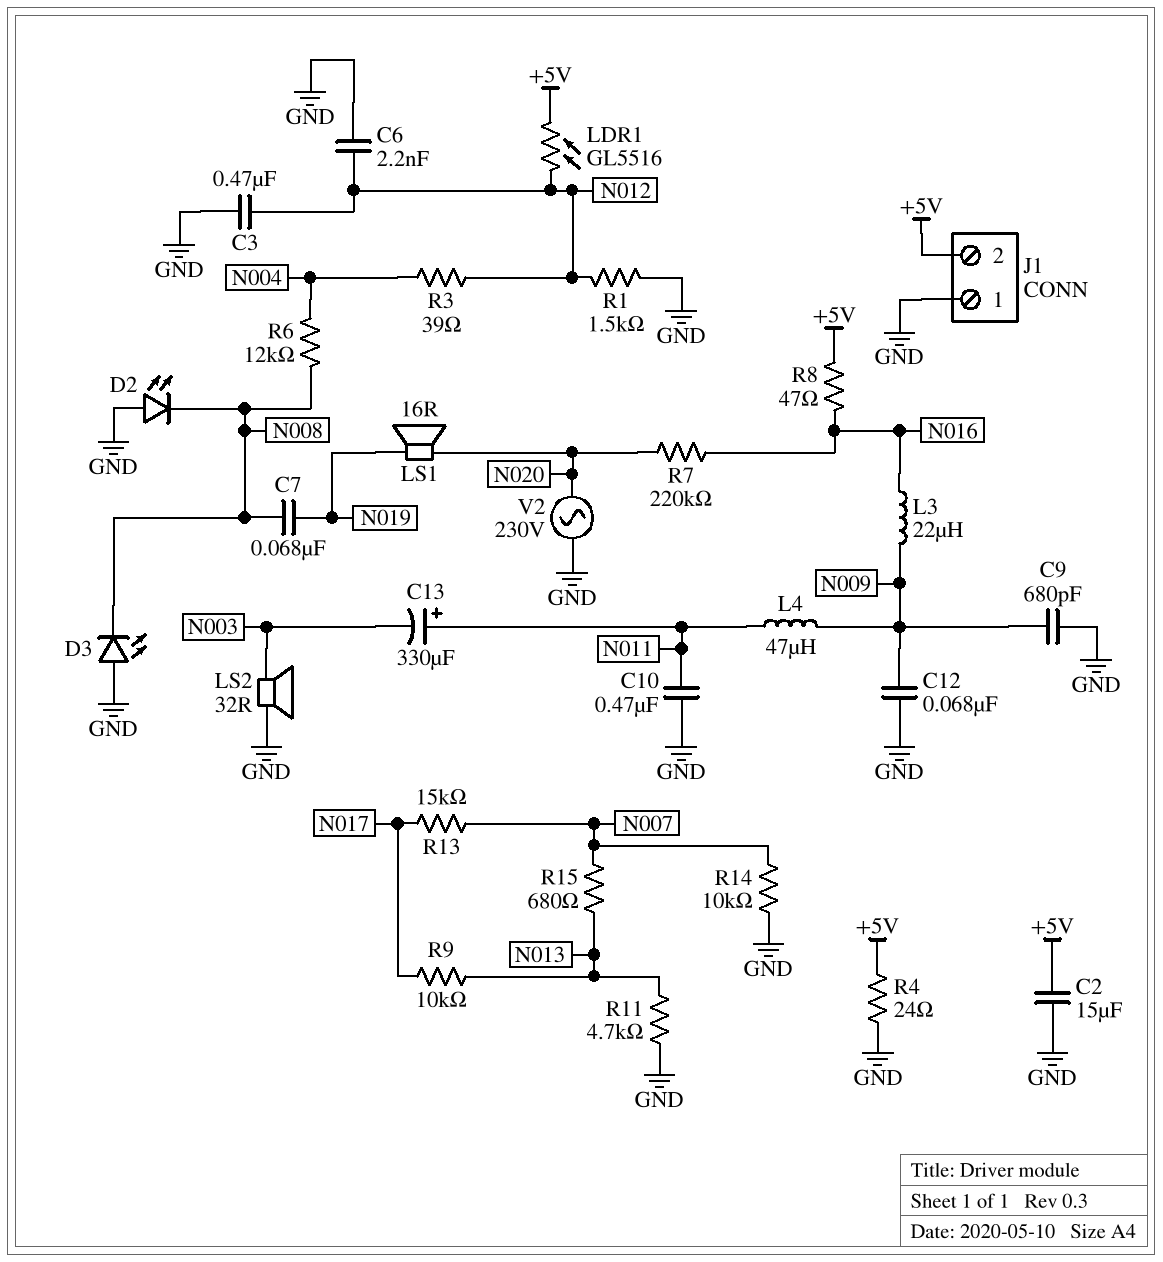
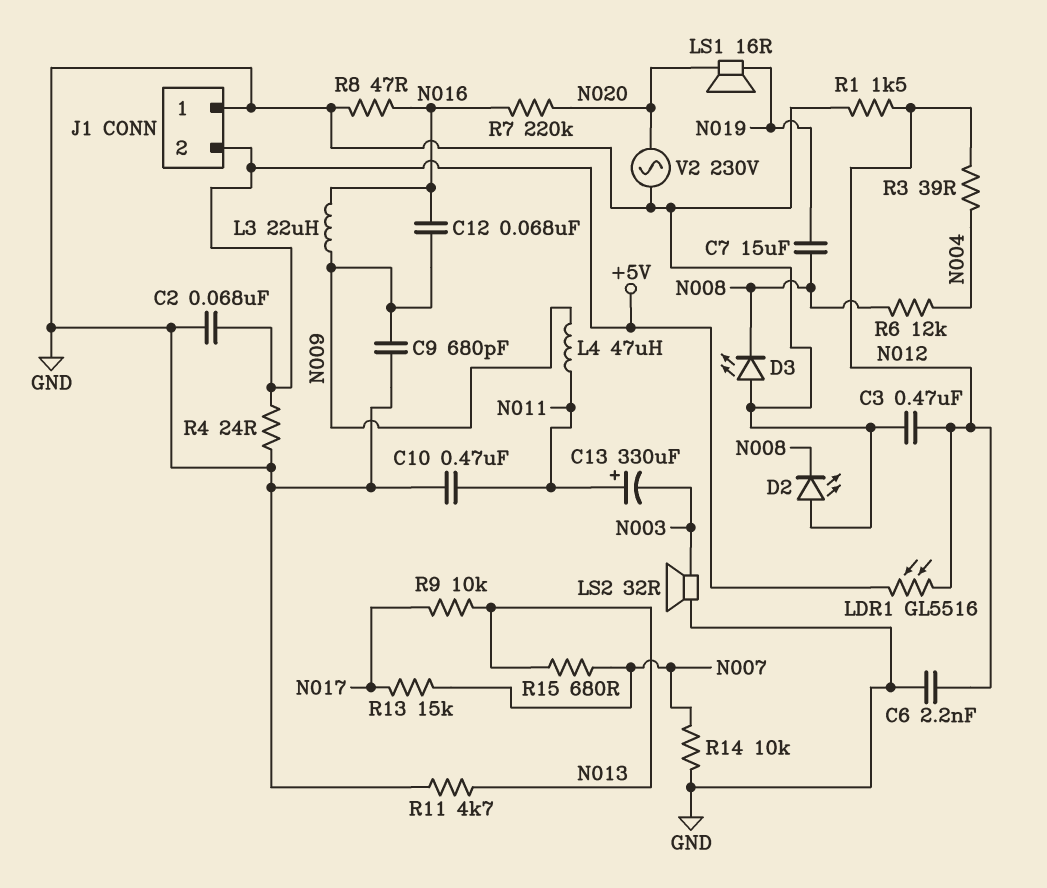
C2: 15uF (+5V, GND) -> 68nF (+5V, GND)
C7: 68nF (N008, N019) -> 15uF (N008, N019)
C12: 68nF (GND, N009) -> 68nF (N009, N016)
R8: 47 (+5V, N016) -> 47 (GND, N016)

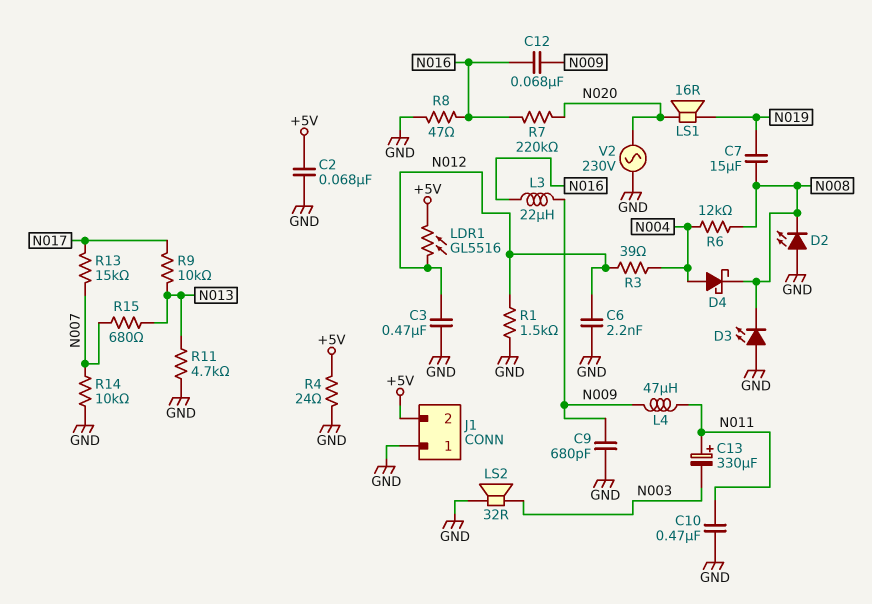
D4: none -> schottky (A N004, K N008)

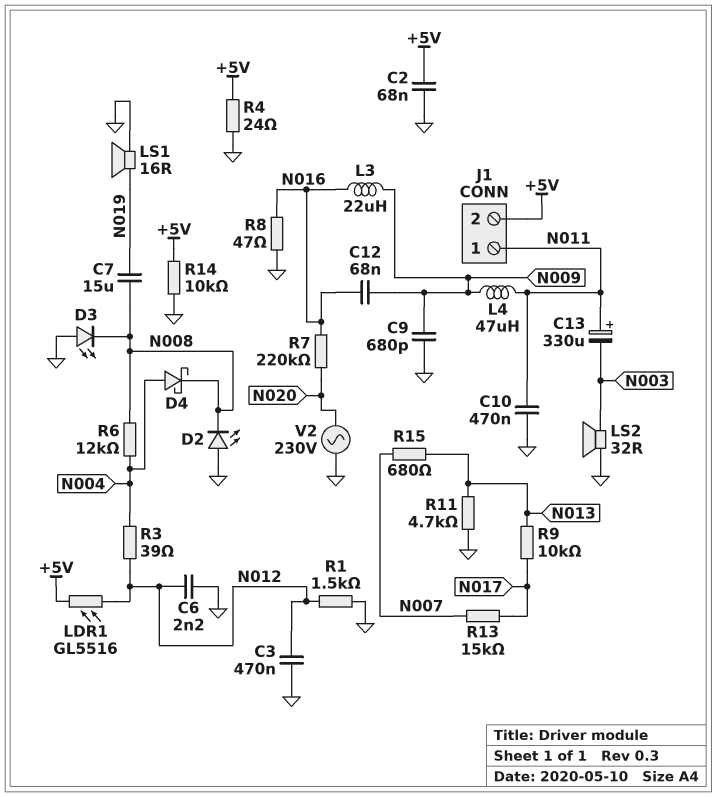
J1 pin 1: GND -> N011
LS1: speaker 16R (N019, N020) -> speaker 16R (GND, N019)
R14: 10k (GND, N007) -> 10k (+5V, GND)

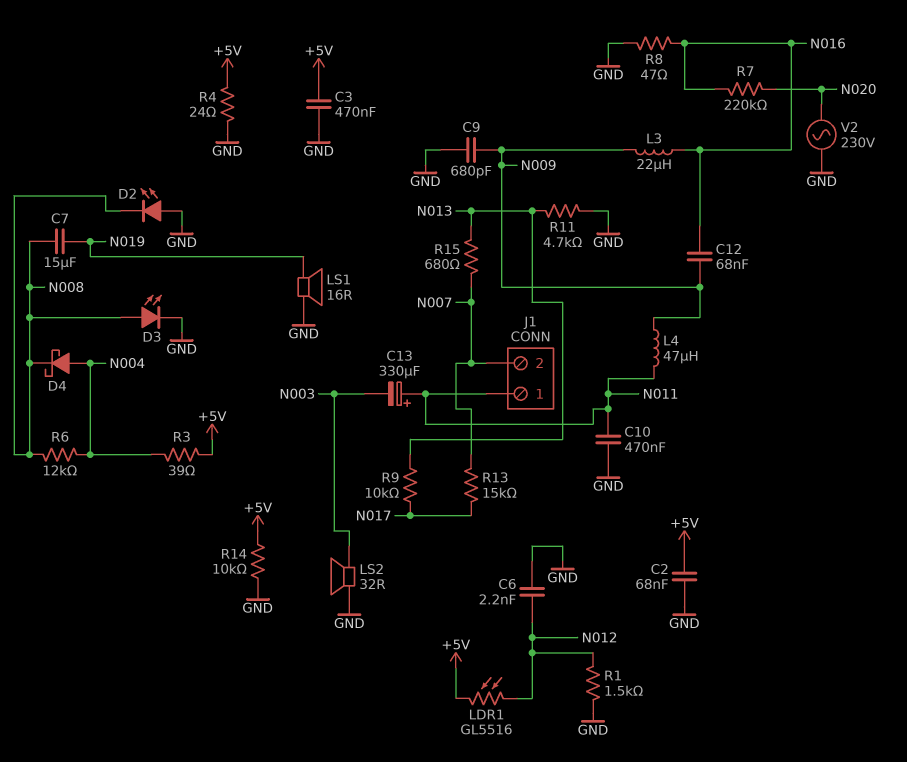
C3: 470nF (GND, N012) -> 470nF (+5V, GND)
D3: LED (A GND, K N008) -> LED (A N008, K GND)
J1 pin 2: +5V -> N007
R3: 39 (N004, N012) -> 39 (+5V, N004)

